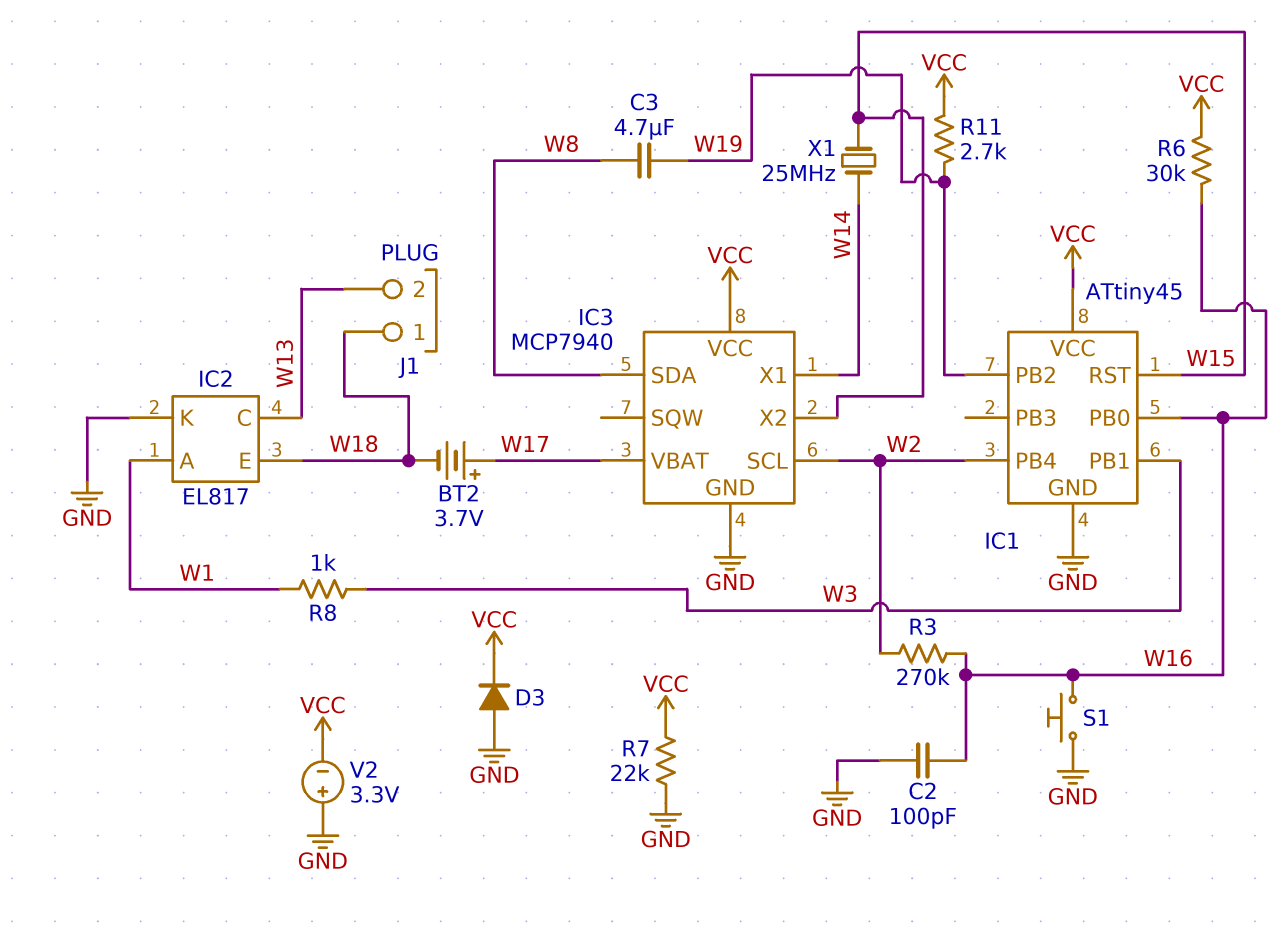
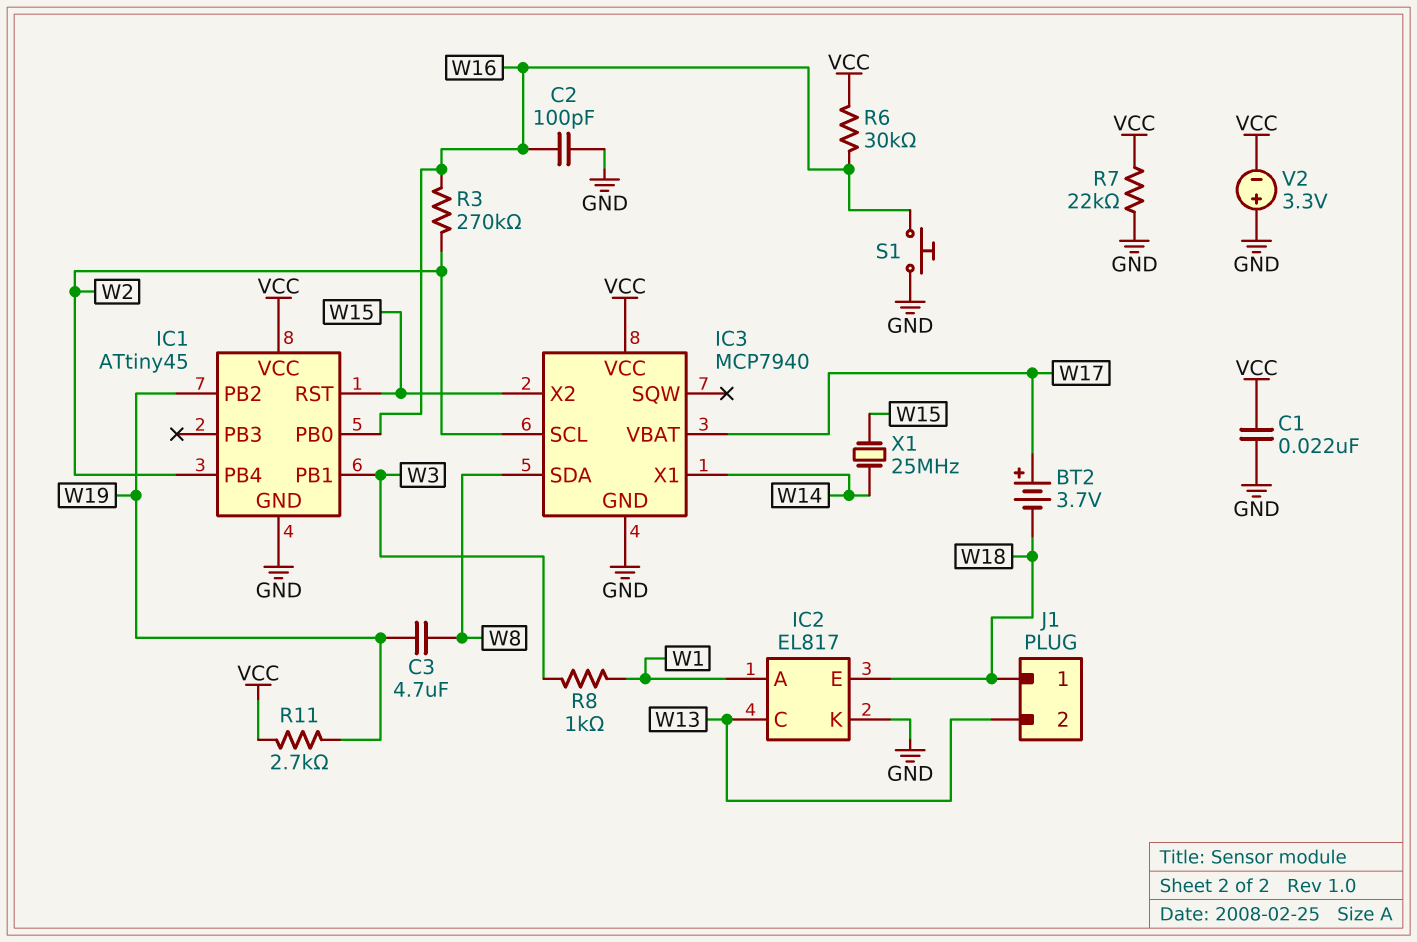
C1: none -> 22nF (GND, VCC)
D3: diode (A GND, K VCC) -> none

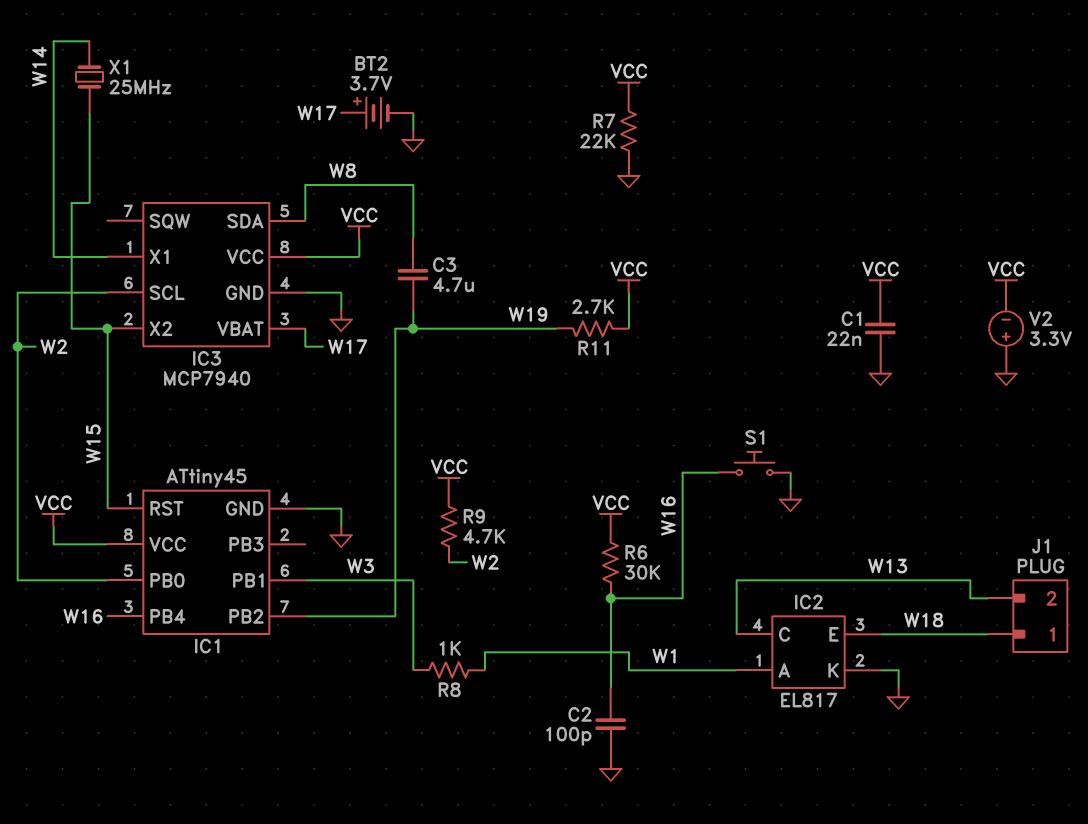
BT2: 3.7V (plus W17, minus W18) -> 3.7V (plus W17, minus GND)
IC1 pin PB0: W16 -> W2
IC1 pin PB4: W2 -> W16
R3: 270k (W2, W16) -> none
R9: none -> 4.7k (VCC, W2)

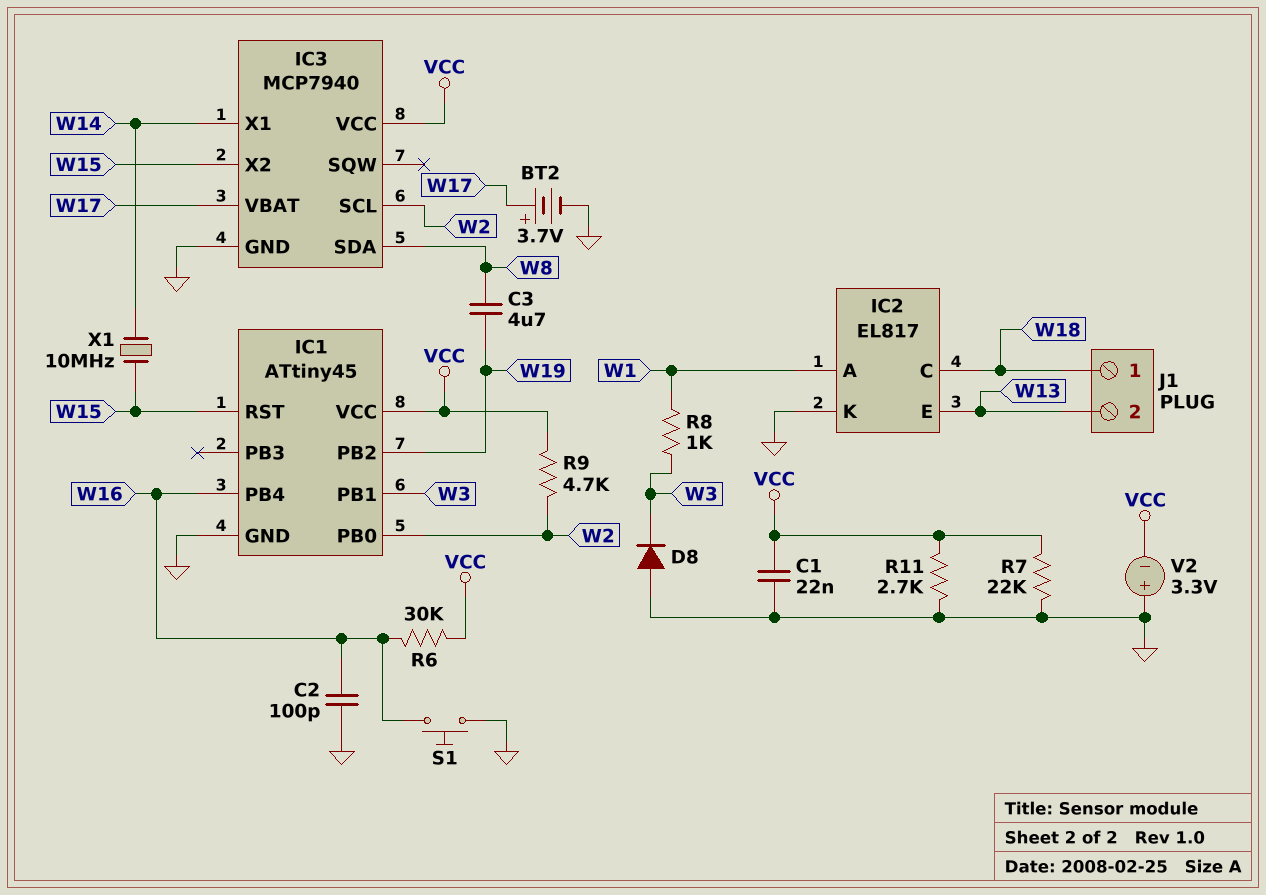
D8: none -> diode (A GND, K W3)
IC2 pin C: W13 -> W18
IC2 pin E: W18 -> W13
R11: 2.7k (VCC, W19) -> 2.7k (GND, VCC)
X1: 25MHz (W14, W15) -> 10MHz (W14, W15)

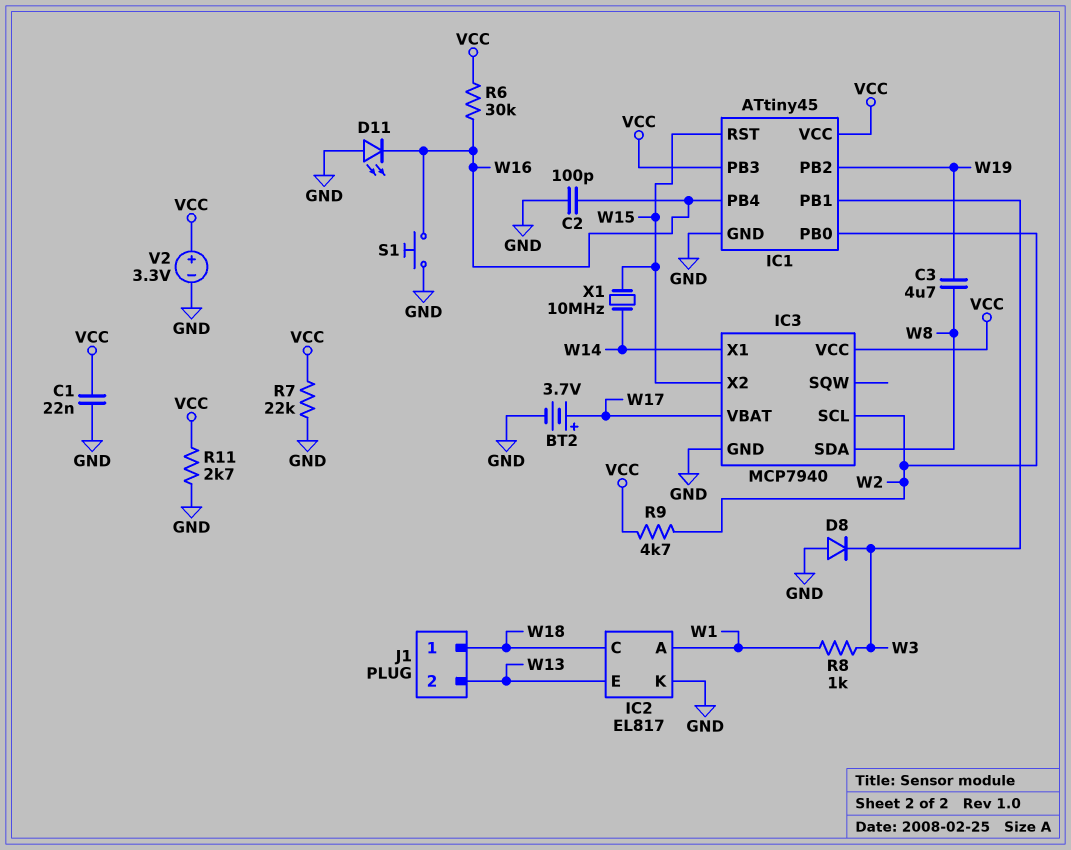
D11: none -> LED (A GND, K W16)
IC1 pin PB3: none -> VCC
V2: 3.3V (plus GND, minus VCC) -> 3.3V (plus VCC, minus GND)

